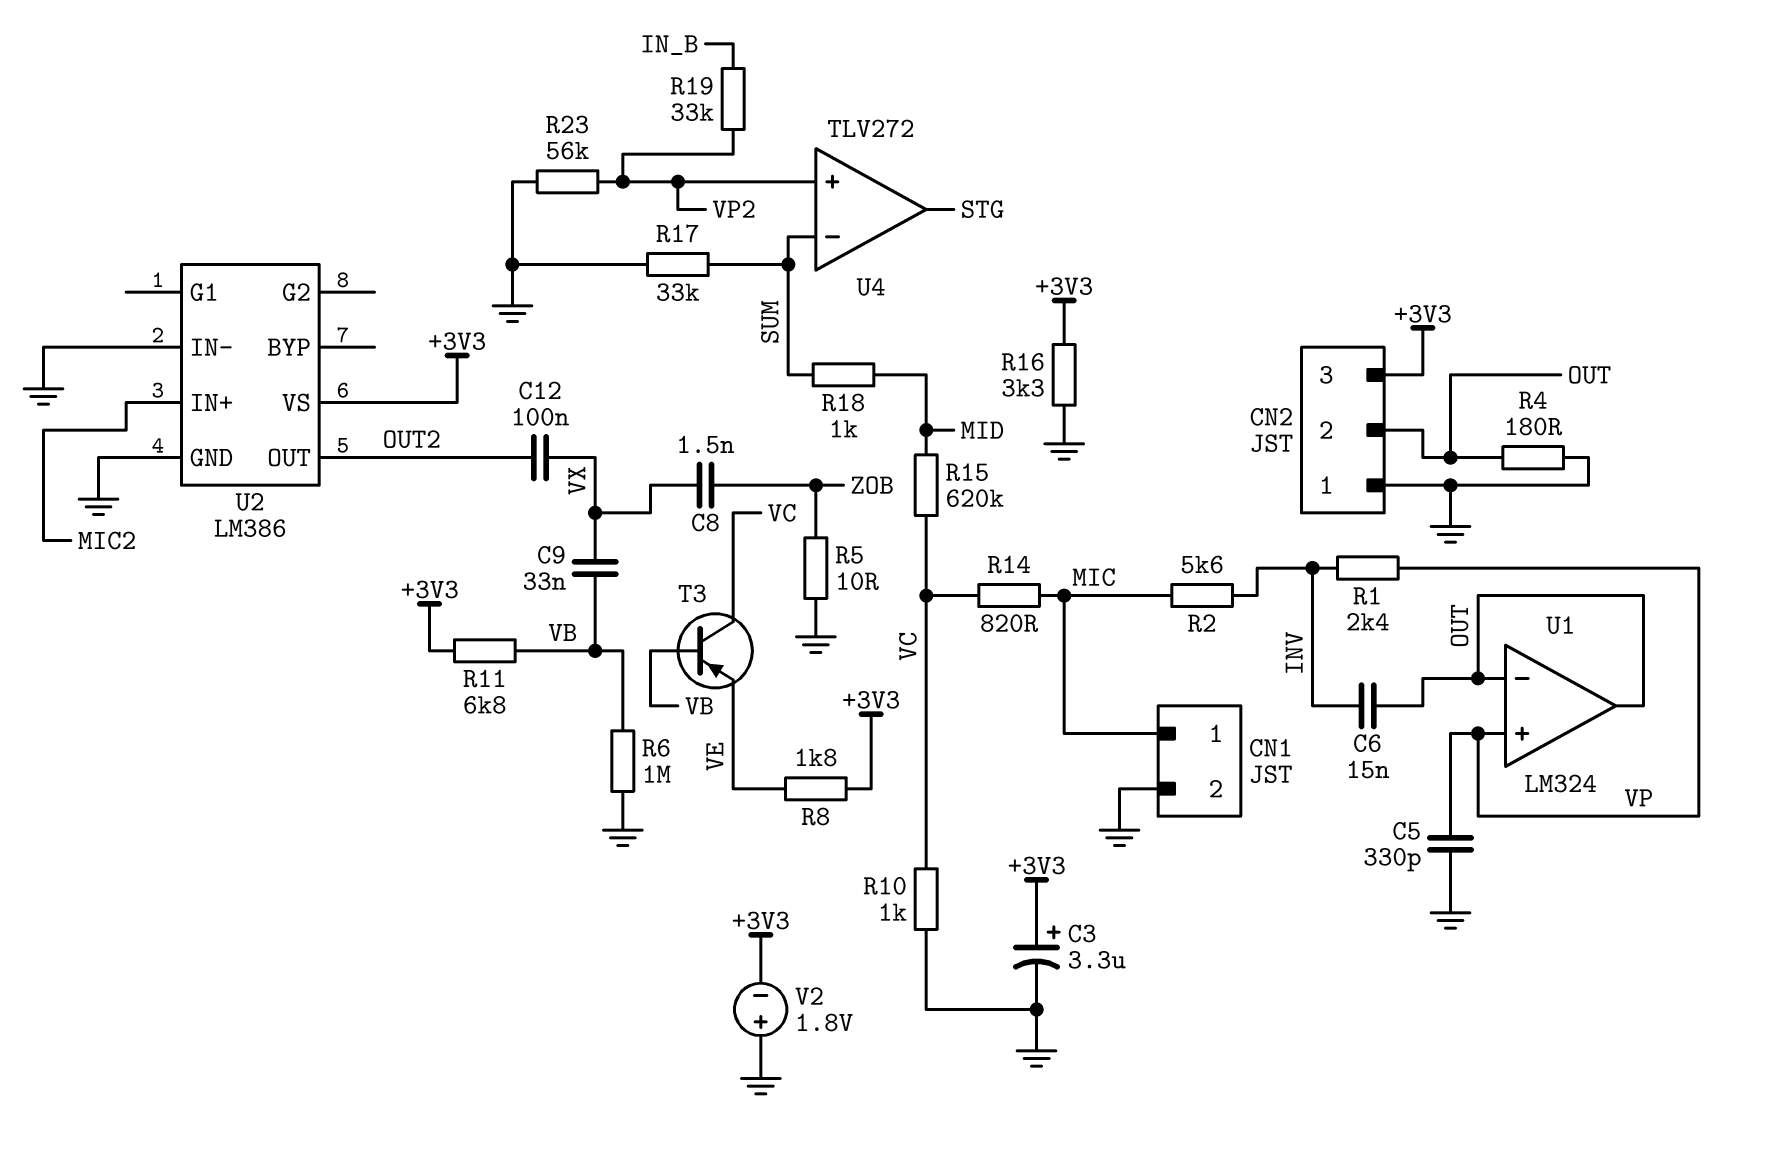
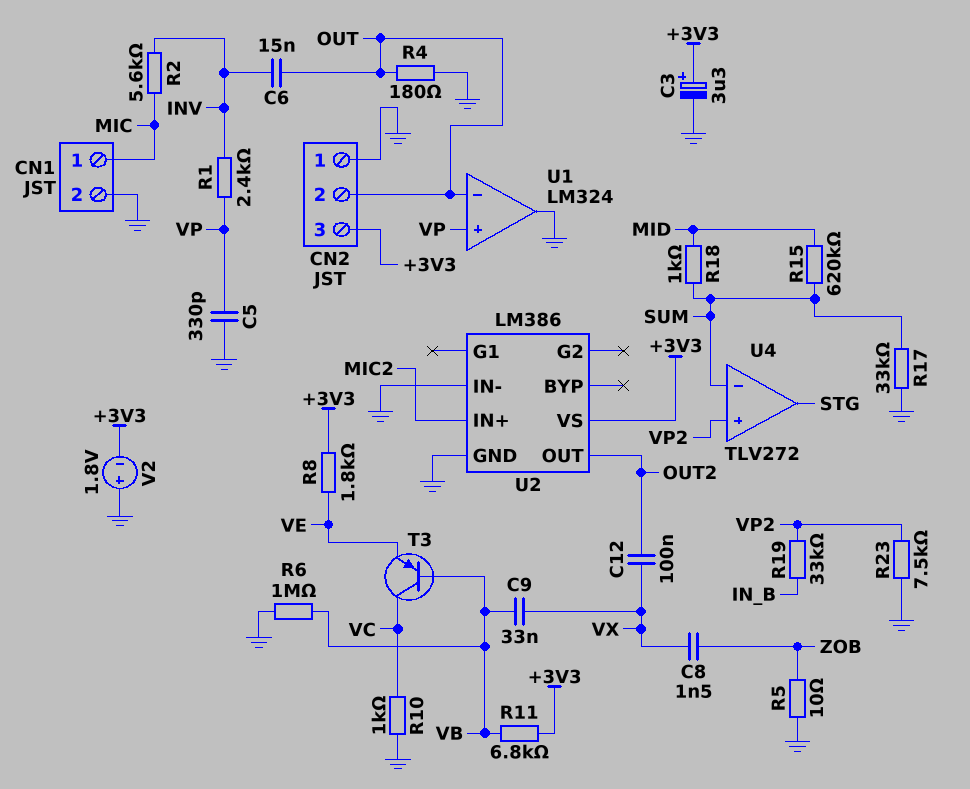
R14: 820 (MIC, VC) -> none
R15: 620k (MID, VC) -> 620k (MID, SUM)
R16: 3.3k (+3V3, GND) -> none
R23: 56k (GND, VP2) -> 7.5k (GND, VP2)
U1 pin out: OUT -> GND

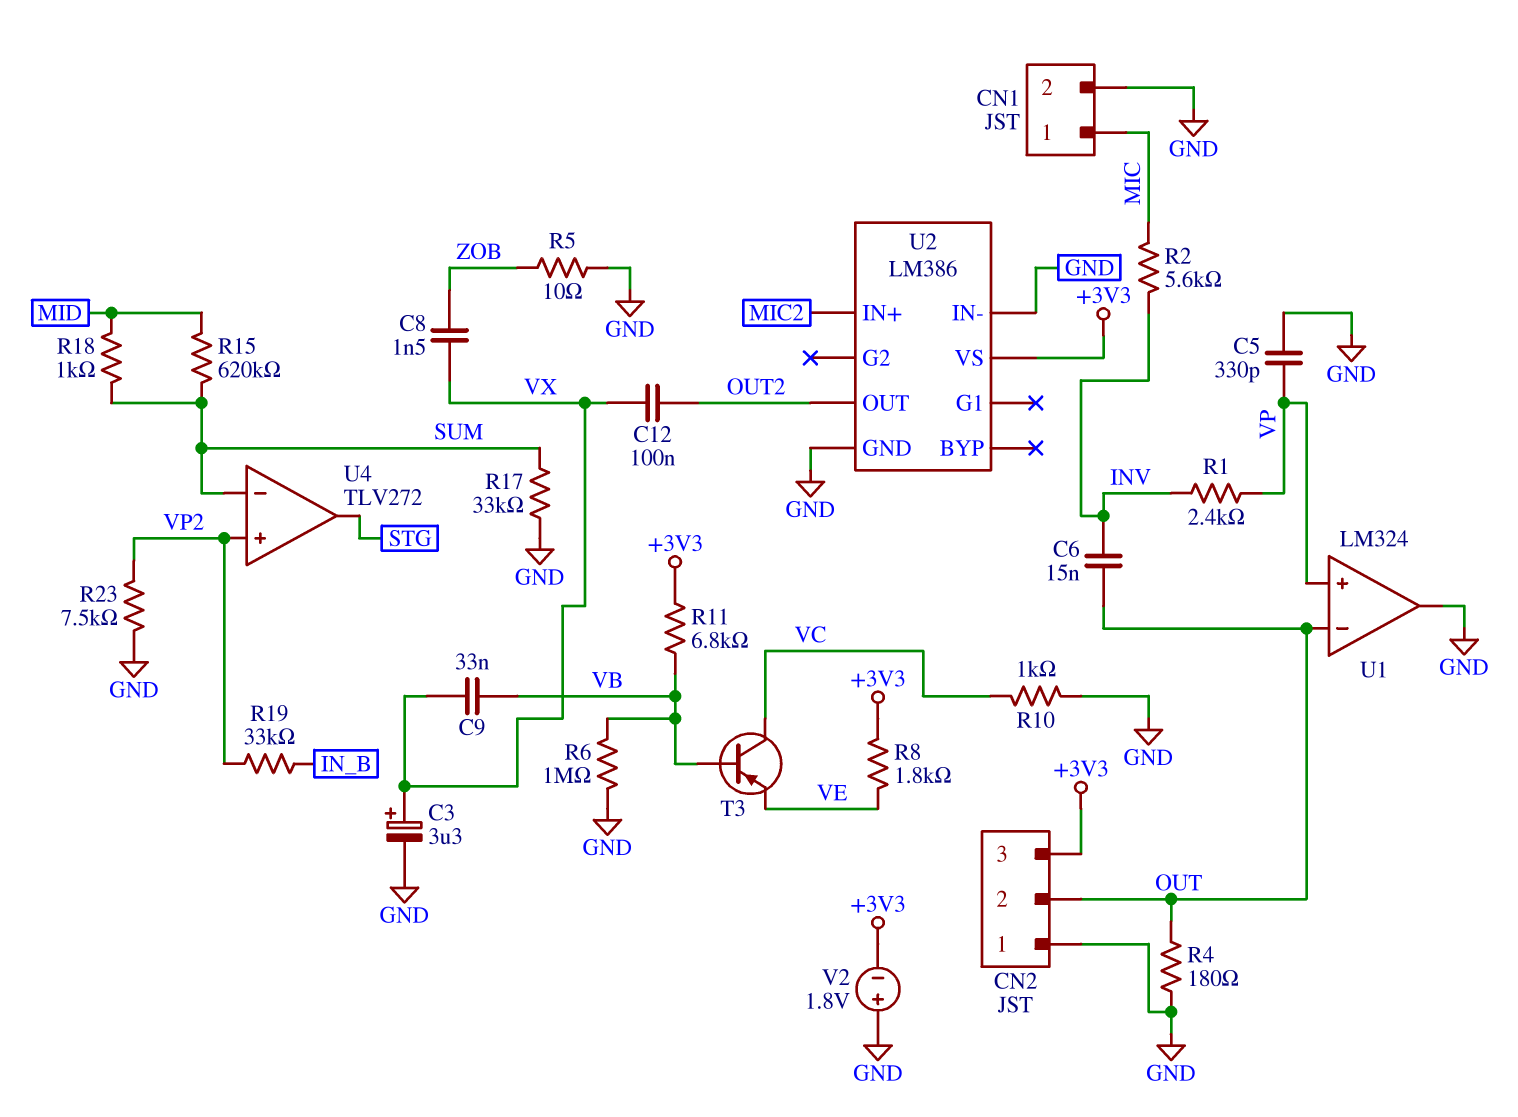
C3: 3.3uF (plus +3V3, minus GND) -> 3.3uF (plus VX, minus GND)

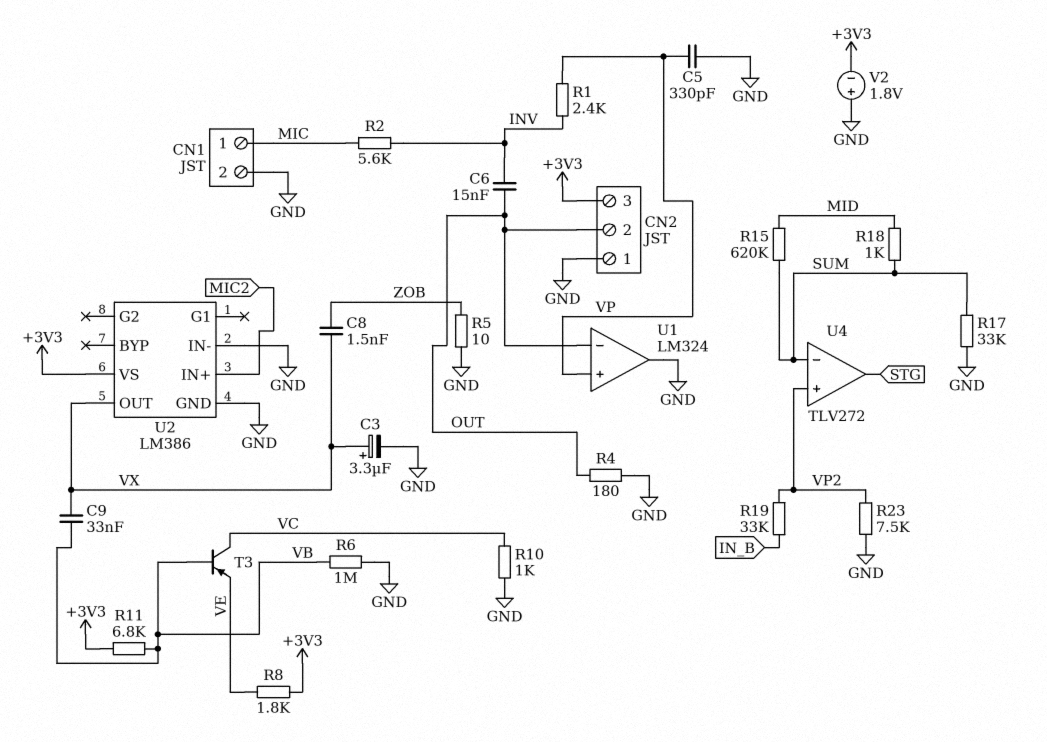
C12: 100nF (OUT2, VX) -> none
U2 pin OUT: OUT2 -> VX

